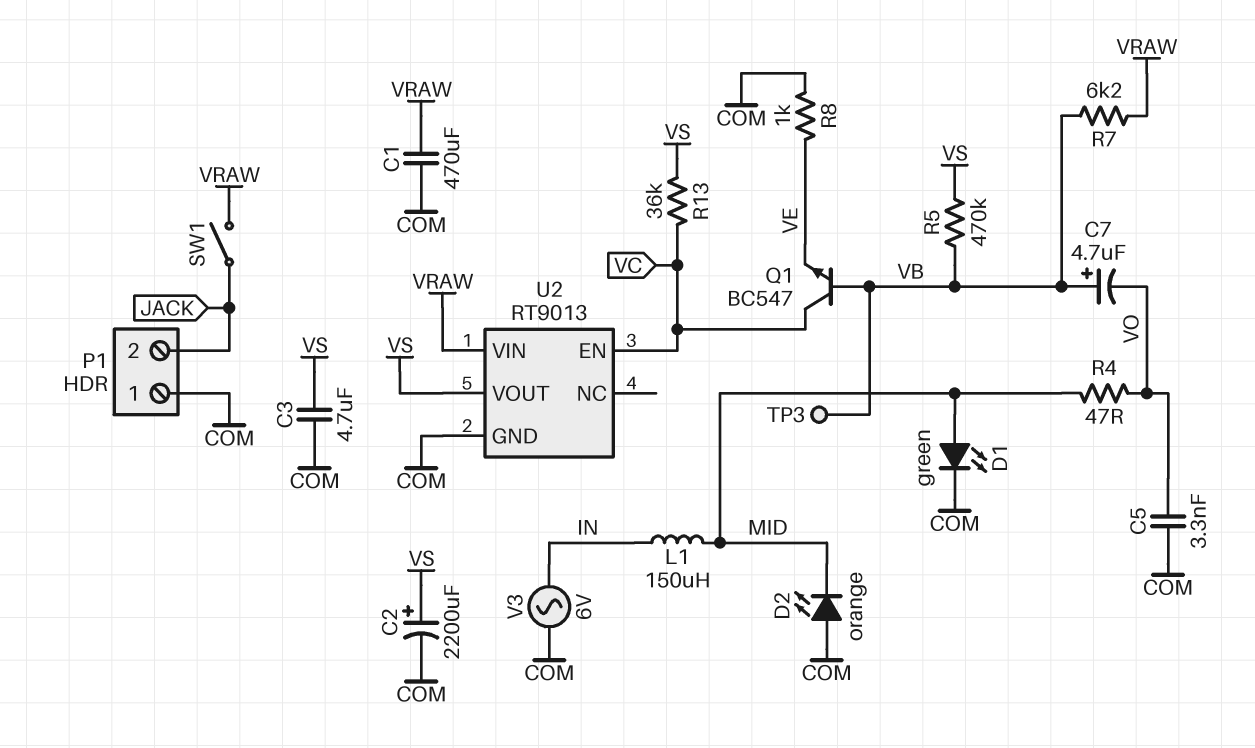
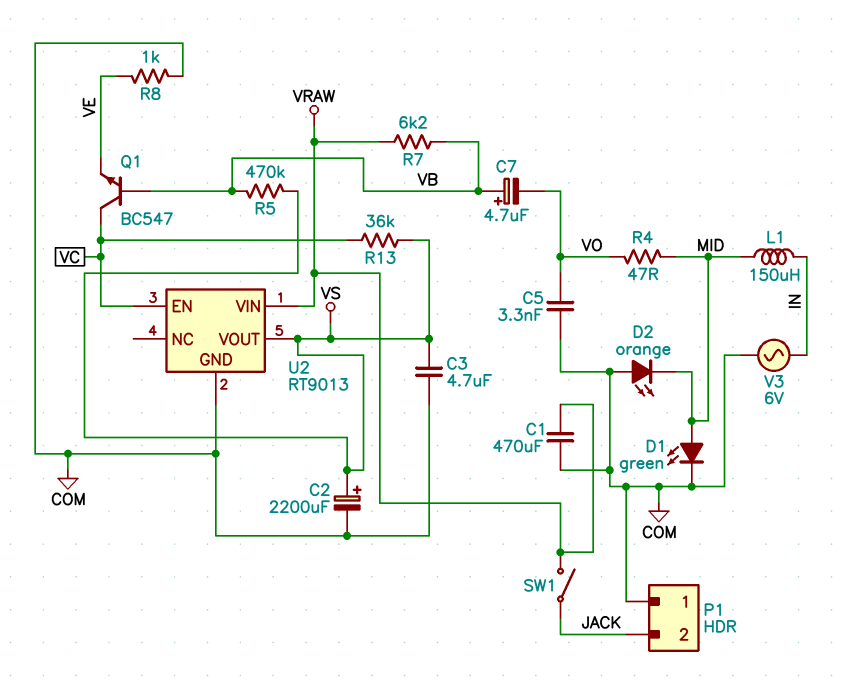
TP3: test point (VB) -> none

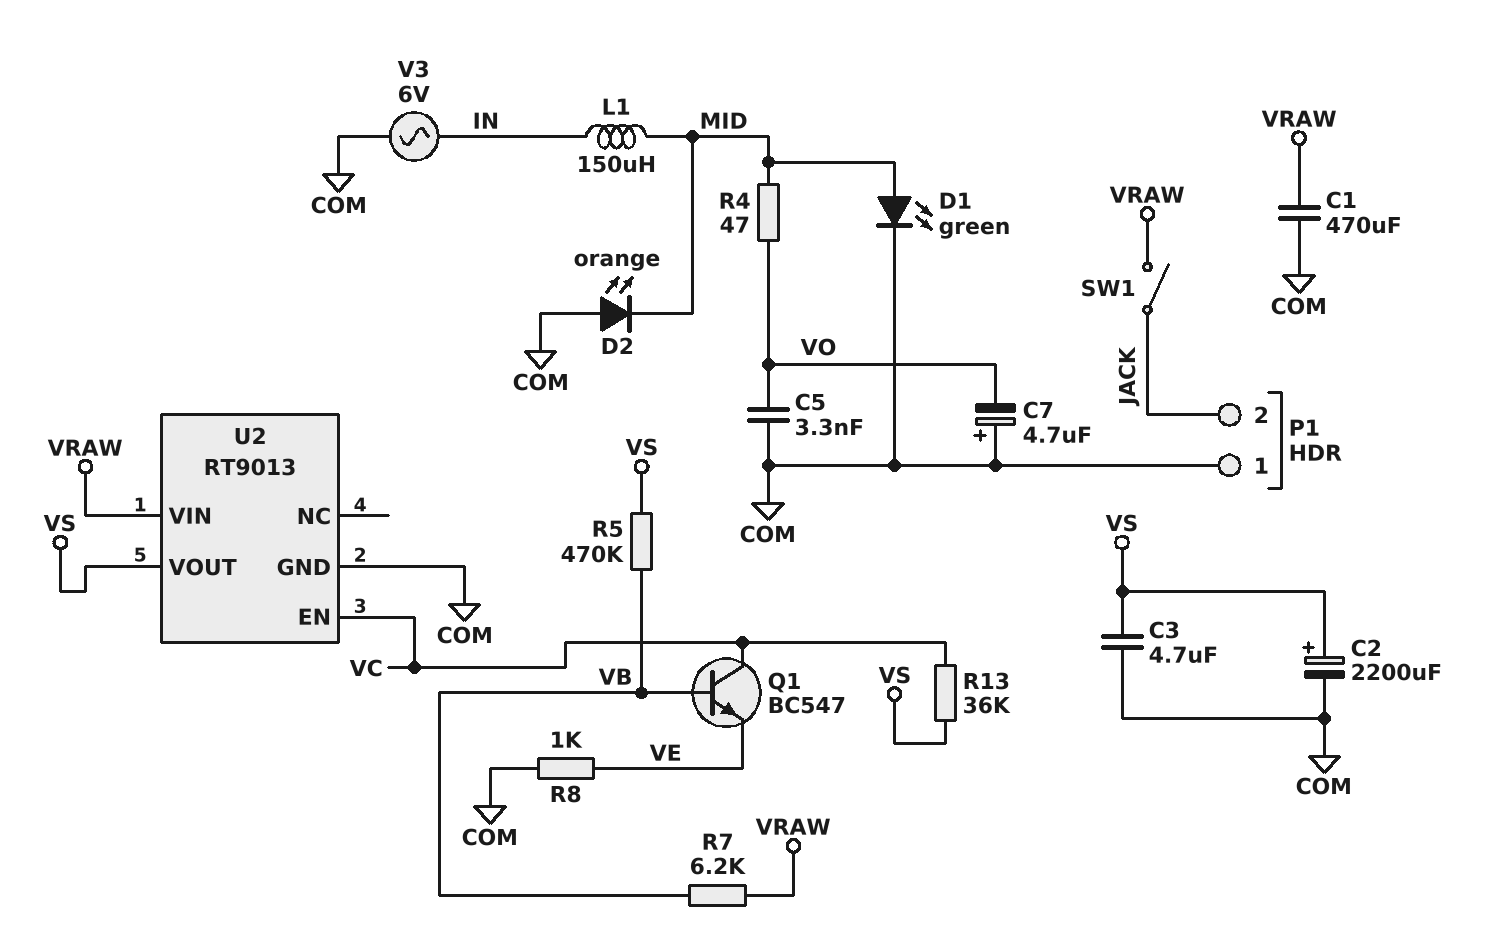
C7: 4.7uF (plus VB, minus VO) -> 4.7uF (plus COM, minus VO)

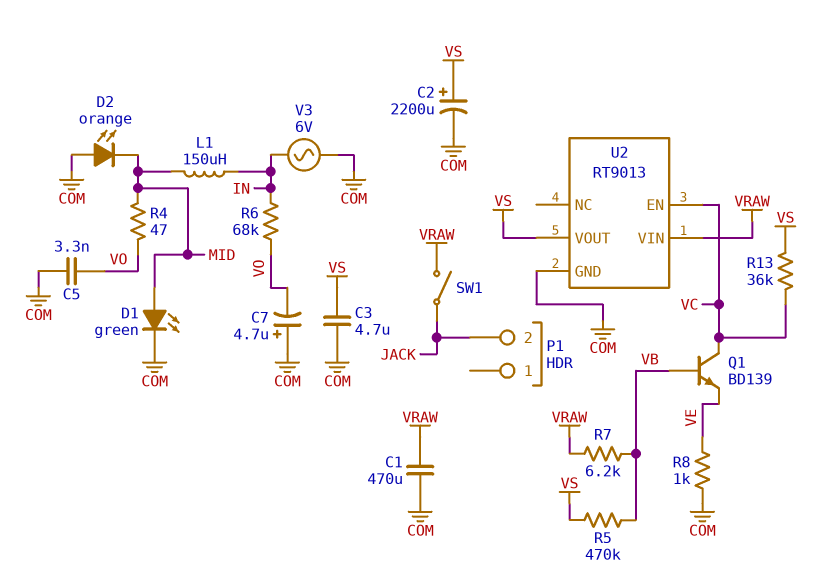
P1 pin 1: COM -> none
Q1: NPN BC547 (B VB, C VC, E VE) -> NPN BD139 (B VB, C VC, E VE)
R6: none -> 68k (IN, VO)

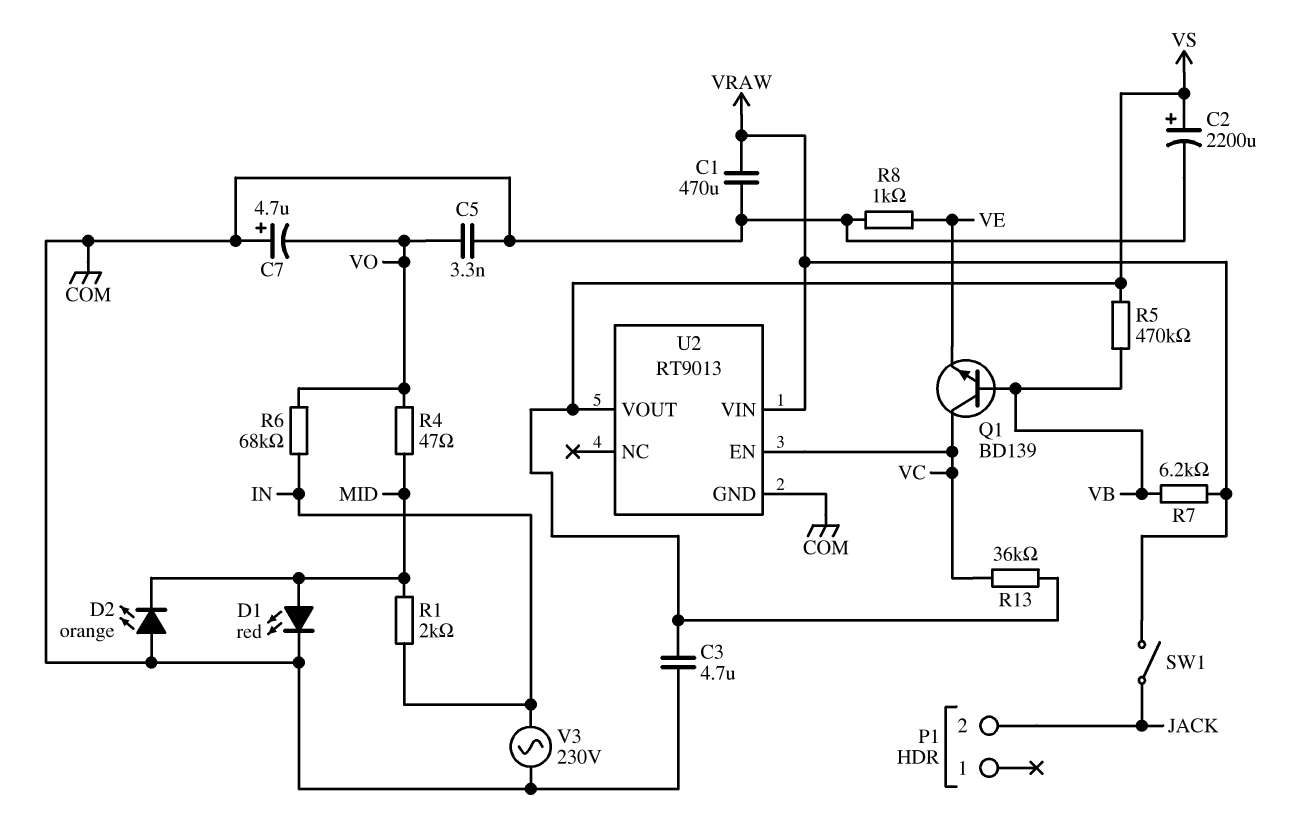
D1: LED green (A MID, K COM) -> LED red (A MID, K COM)
L1: 150uH (IN, MID) -> none
R1: none -> 2k (IN, MID)
V3: AC 6V (COM, IN) -> AC 230V (COM, IN)

